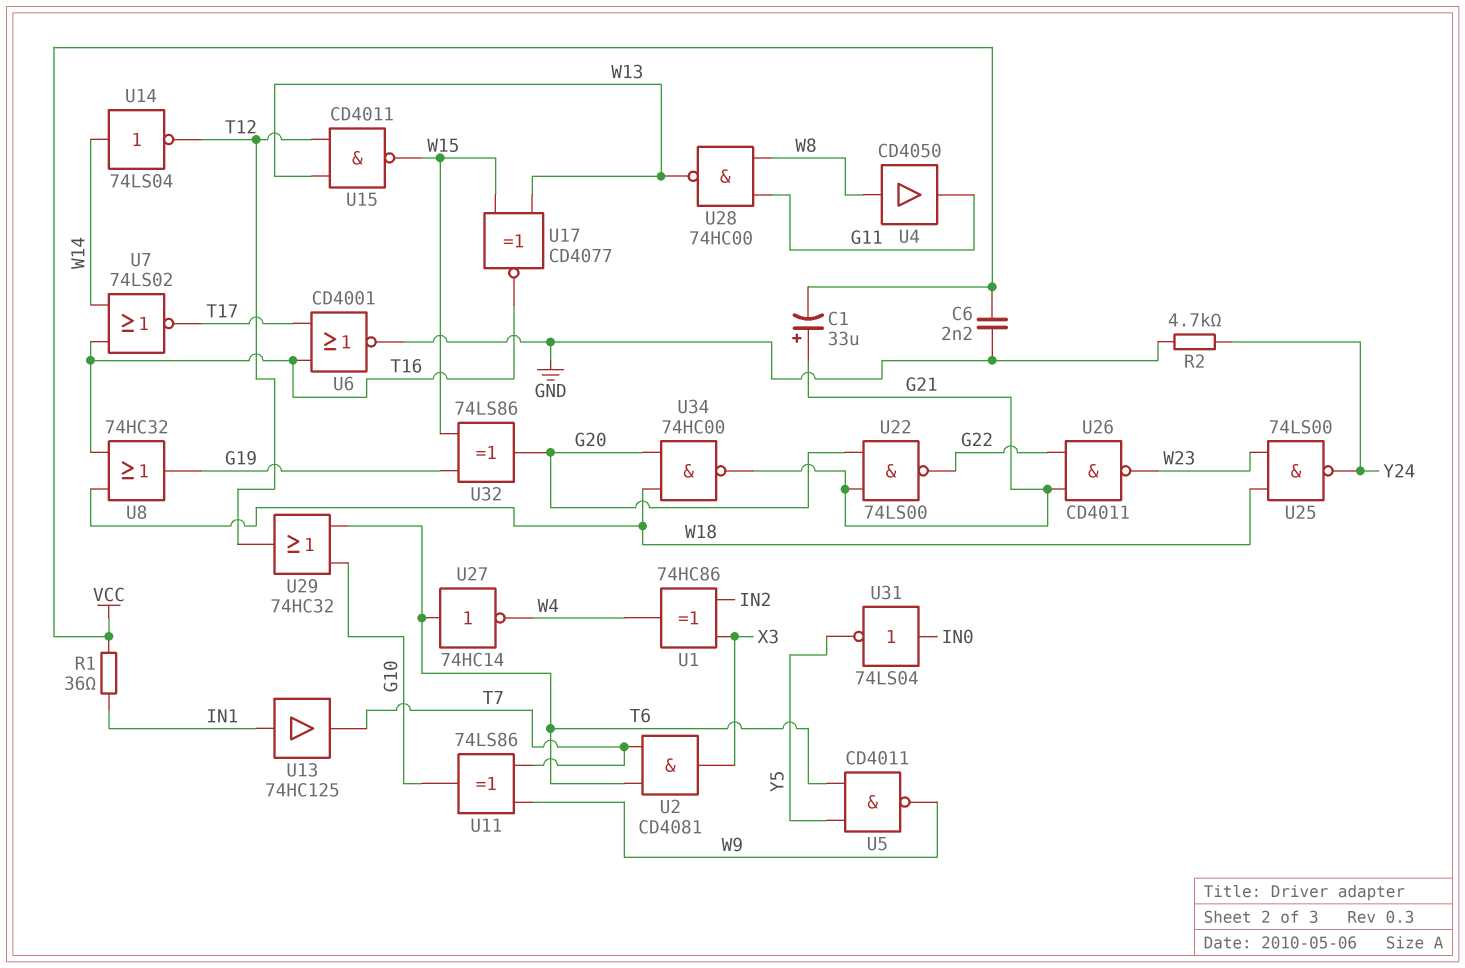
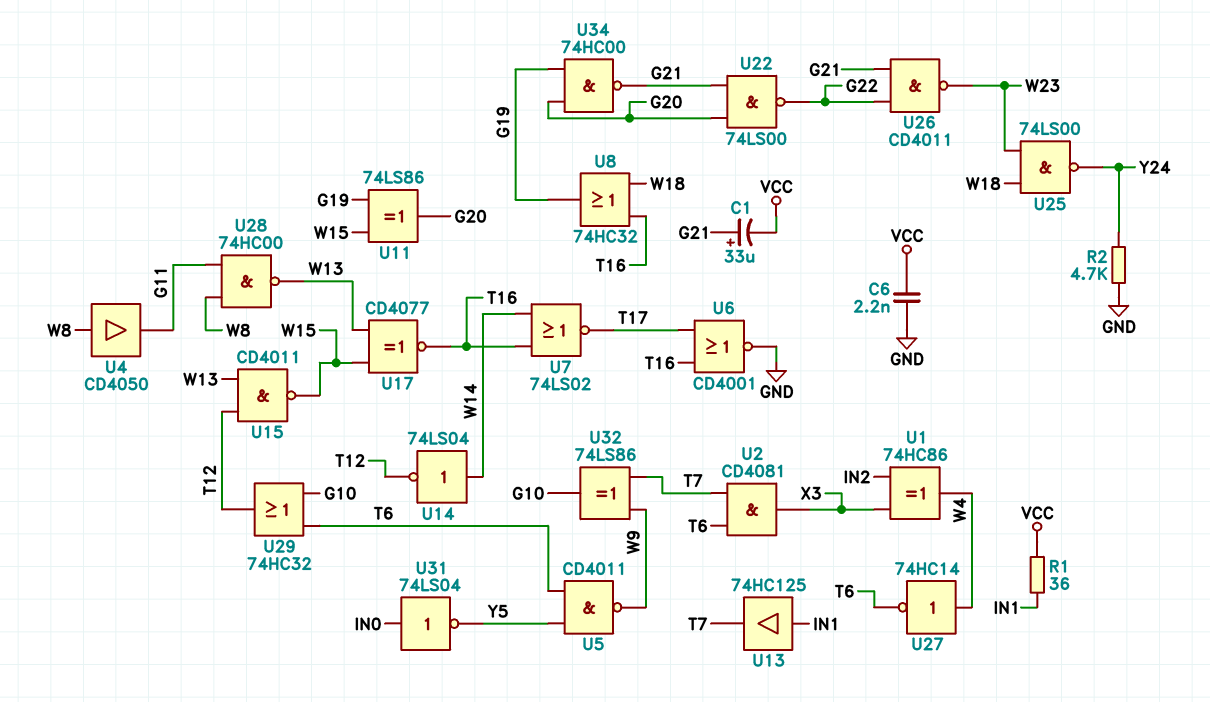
U11: XOR 74LS86 (in T7, in W9, out G10) -> XOR 74LS86 (in G19, in W15, out G20)
U27: NOT 74HC14 (in T6, out W4) -> NOT 74HC14 (in W4, out T6)
U32: XOR 74LS86 (in G19, in W15, out G20) -> XOR 74LS86 (in T7, in W9, out G10)
U34: NAND 74HC00 (in G20, in W18, out G21) -> NAND 74HC00 (in G19, in G20, out G21)

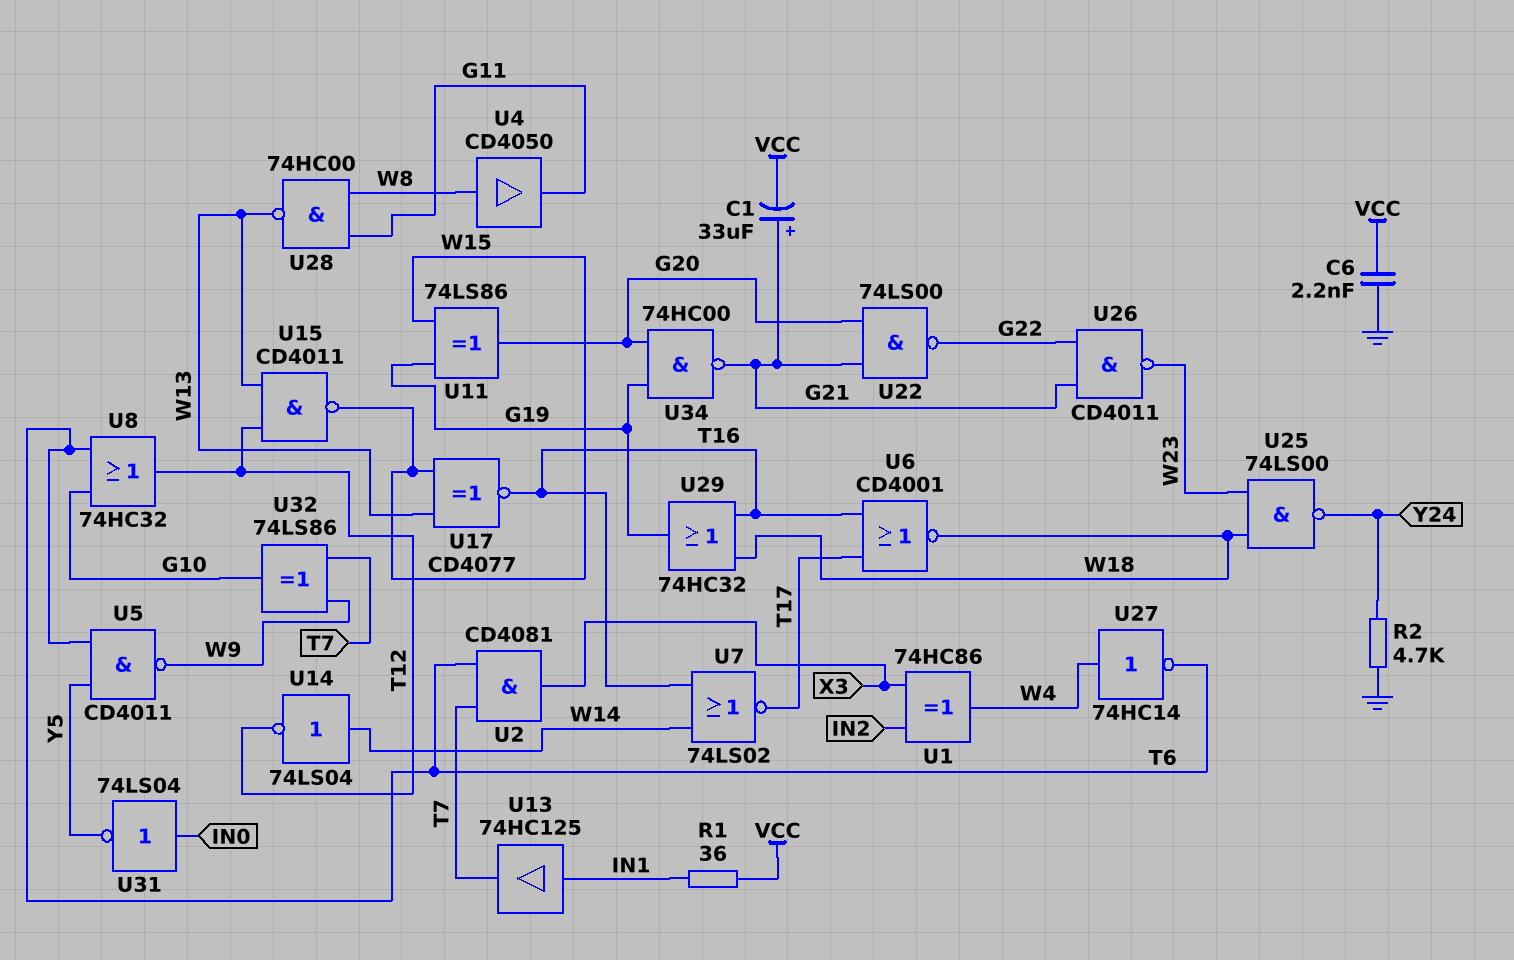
U6: NOR CD4001 (in T16, in T17, out GND) -> NOR CD4001 (in T16, in T17, out W18)
U8: OR 74HC32 (in T16, in W18, out G19) -> OR 74HC32 (in G10, in T6, out T12)
U29: OR 74HC32 (in G10, in T6, out T12) -> OR 74HC32 (in T16, in W18, out G19)

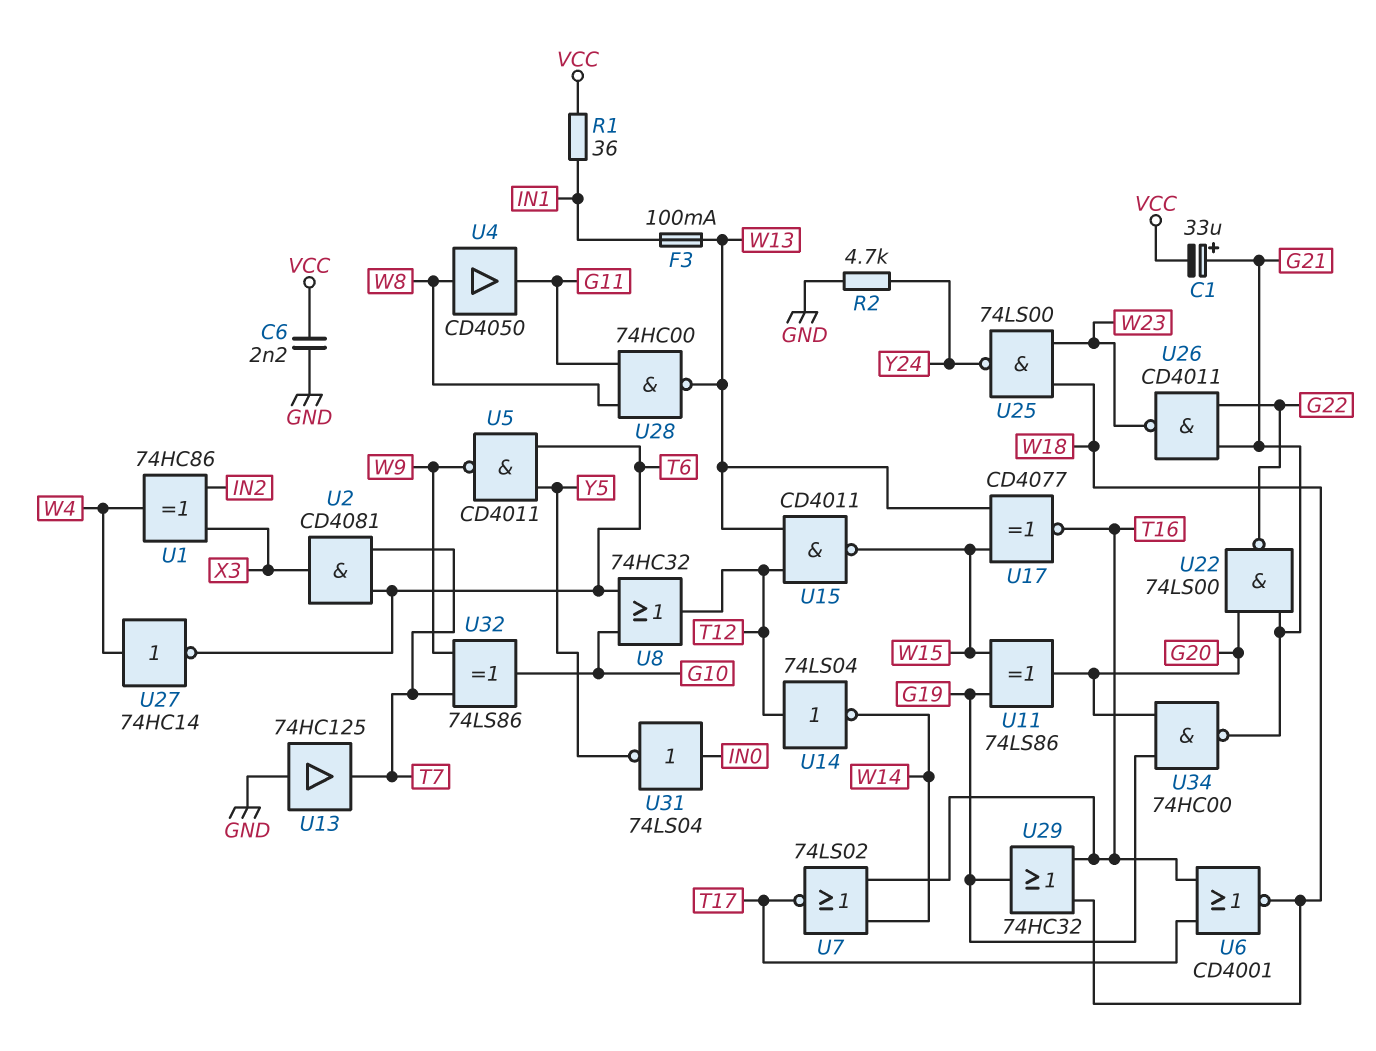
F3: none -> 100mA (IN1, W13)
U13: buffer 74HC125 (in IN1, out T7) -> buffer 74HC125 (in GND, out T7)
U14: NOT 74LS04 (in W14, out T12) -> NOT 74LS04 (in T12, out W14)

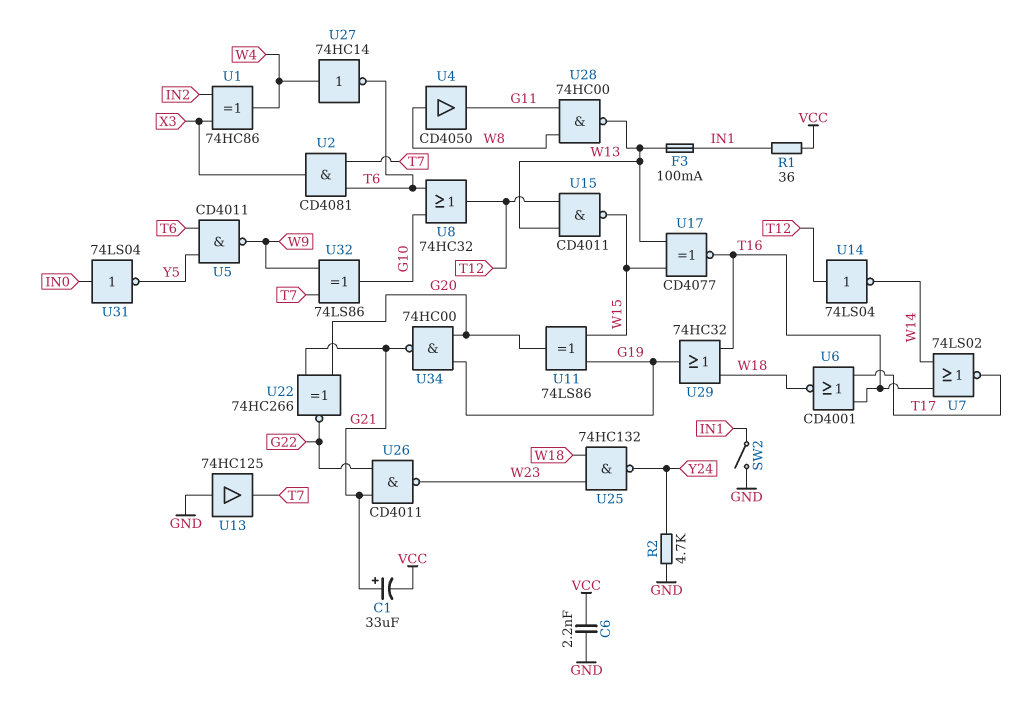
SW2: none -> switch (GND, IN1)
U22: NAND 74LS00 (in G20, in G21, out G22) -> XNOR 74HC266 (in G20, in G21, out G22)
U25: NAND 74LS00 (in W18, in W23, out Y24) -> NAND 74HC132 (in W18, in W23, out Y24)

